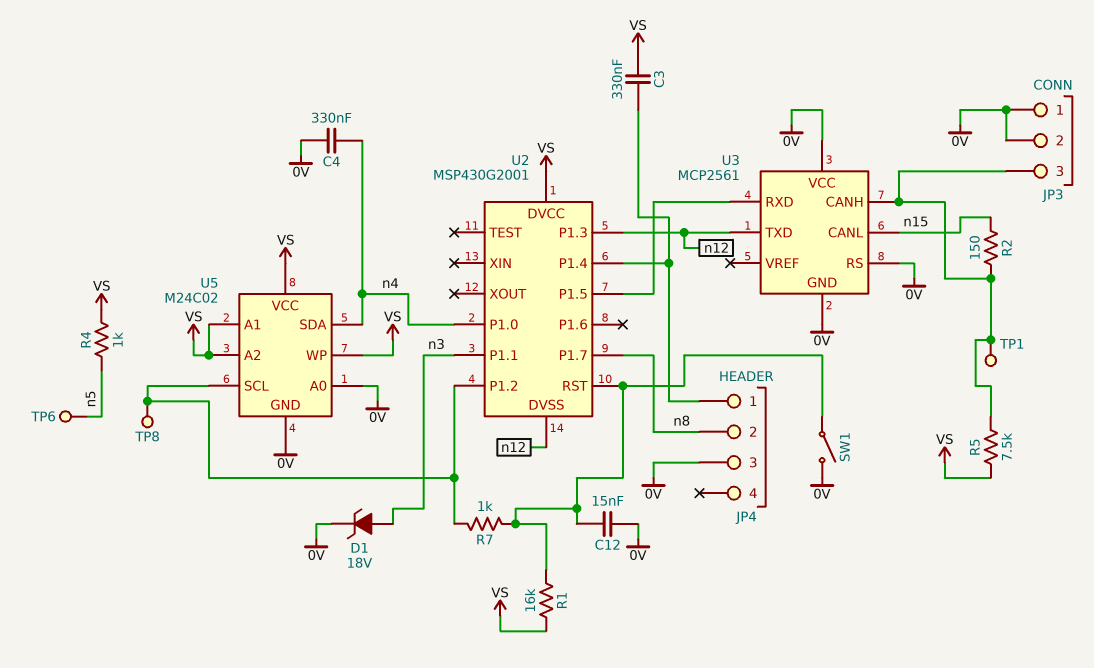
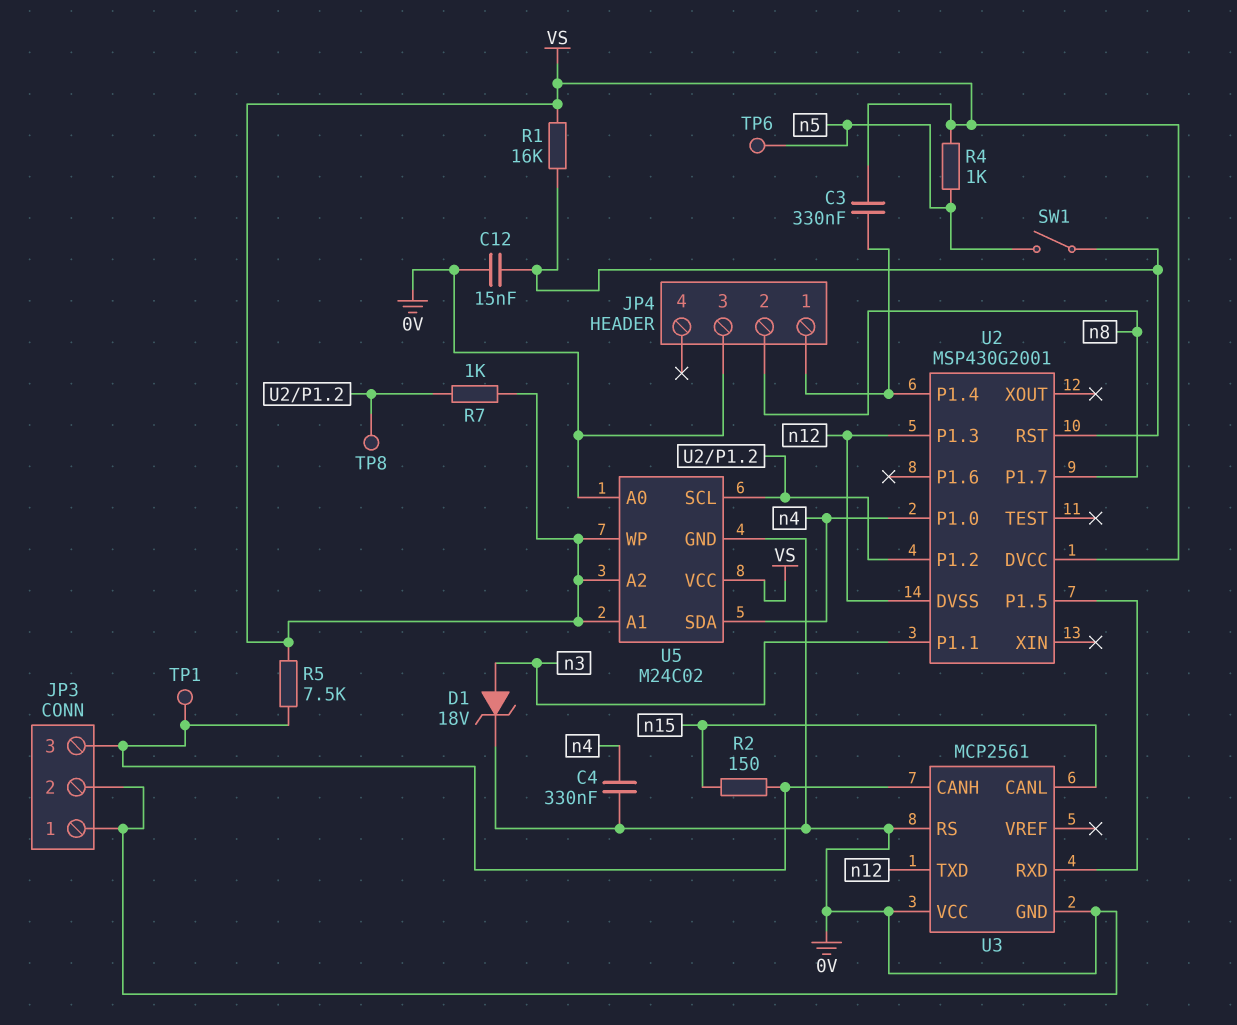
R7: 1k (U2/P1.2, U2/RST) -> 1k (U2/P1.2, VS)
SW1: switch (0V, U2/RST) -> switch (U2/RST, n5)

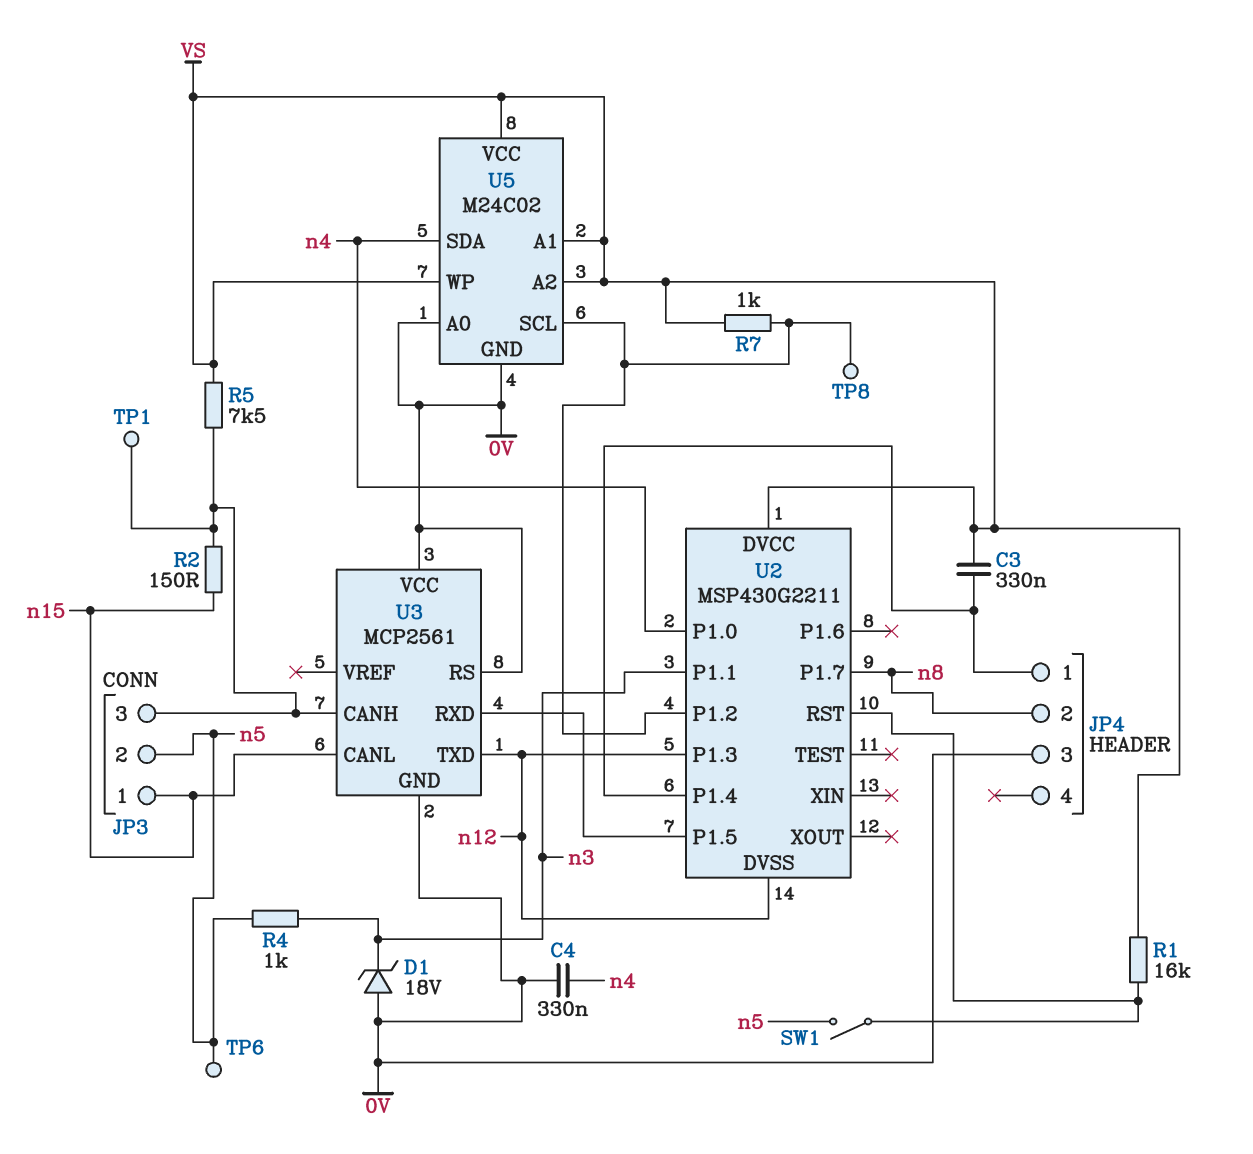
C12: 15nF (0V, U2/RST) -> none
D1: zener 18V (A n3, K 0V) -> zener 18V (A 0V, K n3)
JP3 pin 1: 0V -> n15
JP3 pin 2: 0V -> n5
R4: 1k (VS, n5) -> 1k (n3, n5)
U2: MSP430G2001 -> MSP430G2211

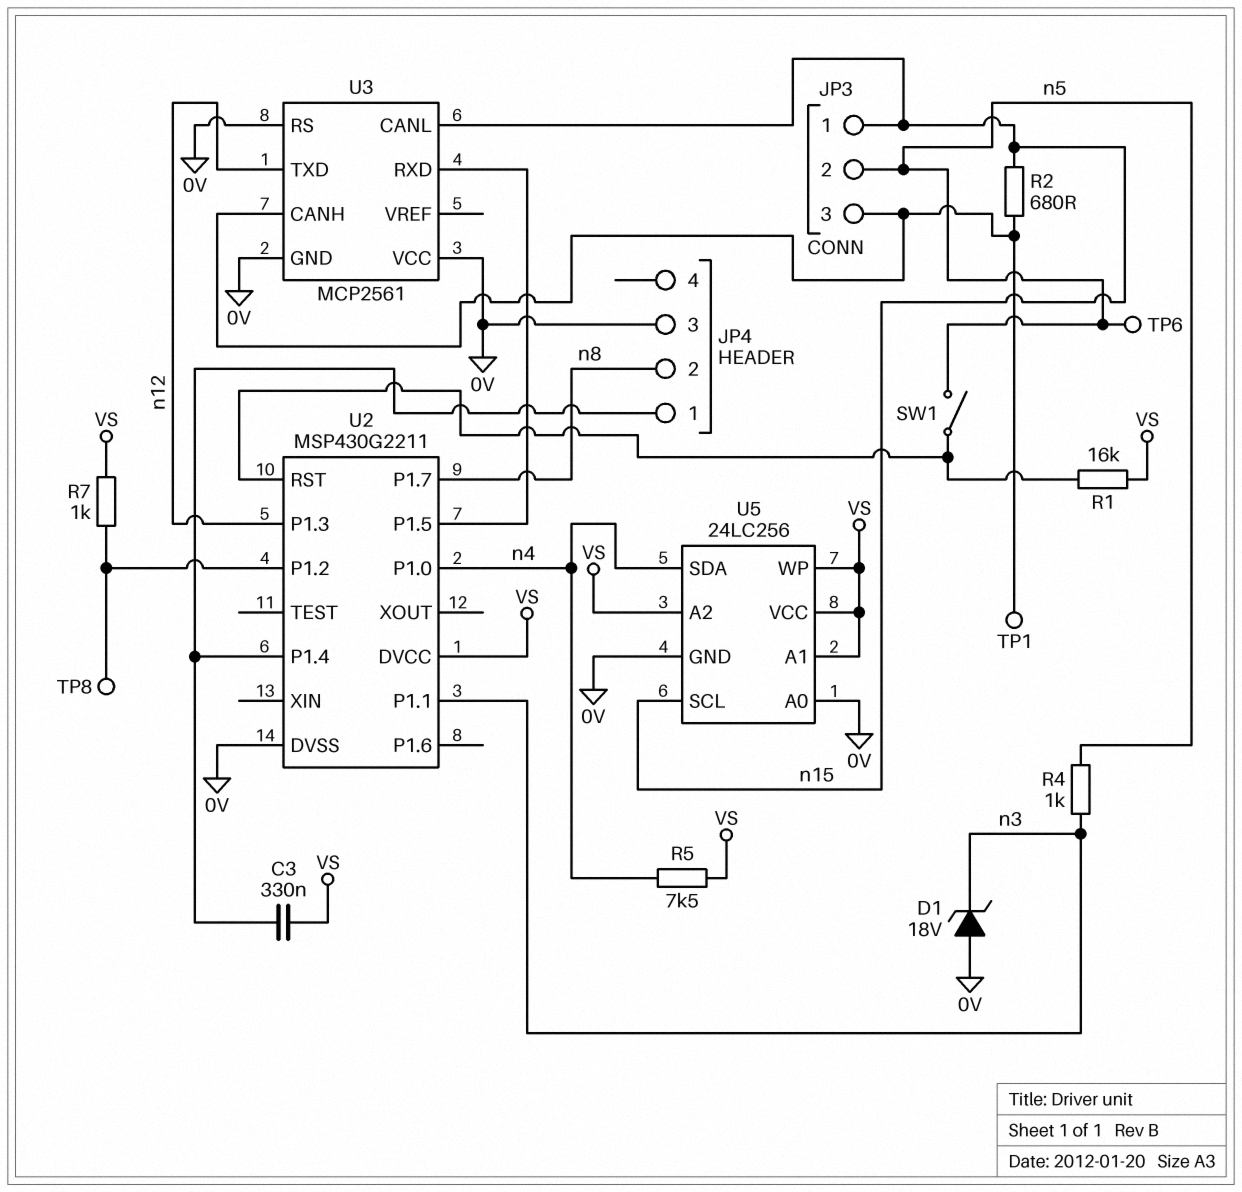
C4: 330nF (0V, n4) -> none
R2: 150 (JP3/3, n15) -> 680 (JP3/3, n15)
R5: 7.5k (JP3/3, VS) -> 7.5k (VS, n4)
U2 pin DVSS: n12 -> 0V
U5: M24C02 -> 24LC256
U5 pin SCL: U2/P1.2 -> n15

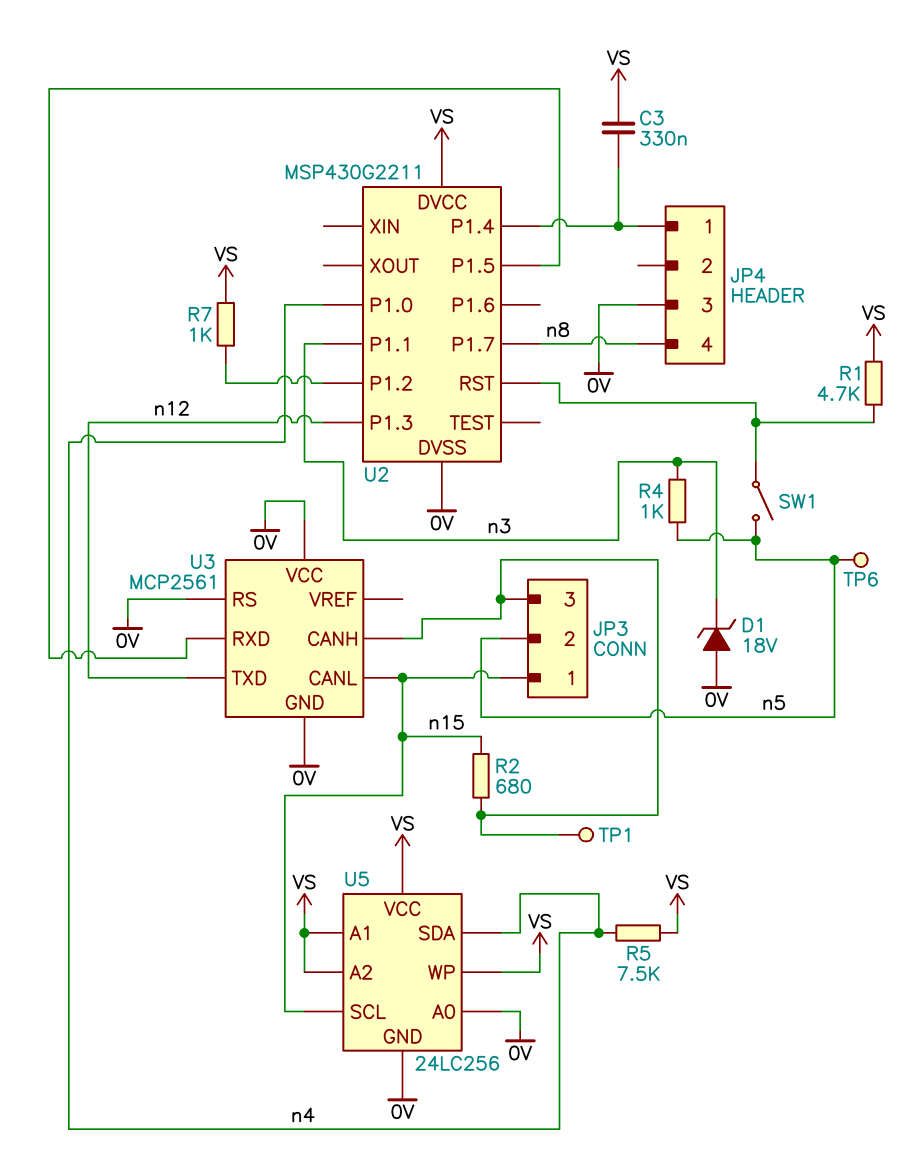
JP4 pin 2: n8 -> none
JP4 pin 4: none -> n8
R1: 16k (U2/RST, VS) -> 4.7k (U2/RST, VS)
TP8: test point (U2/P1.2) -> none

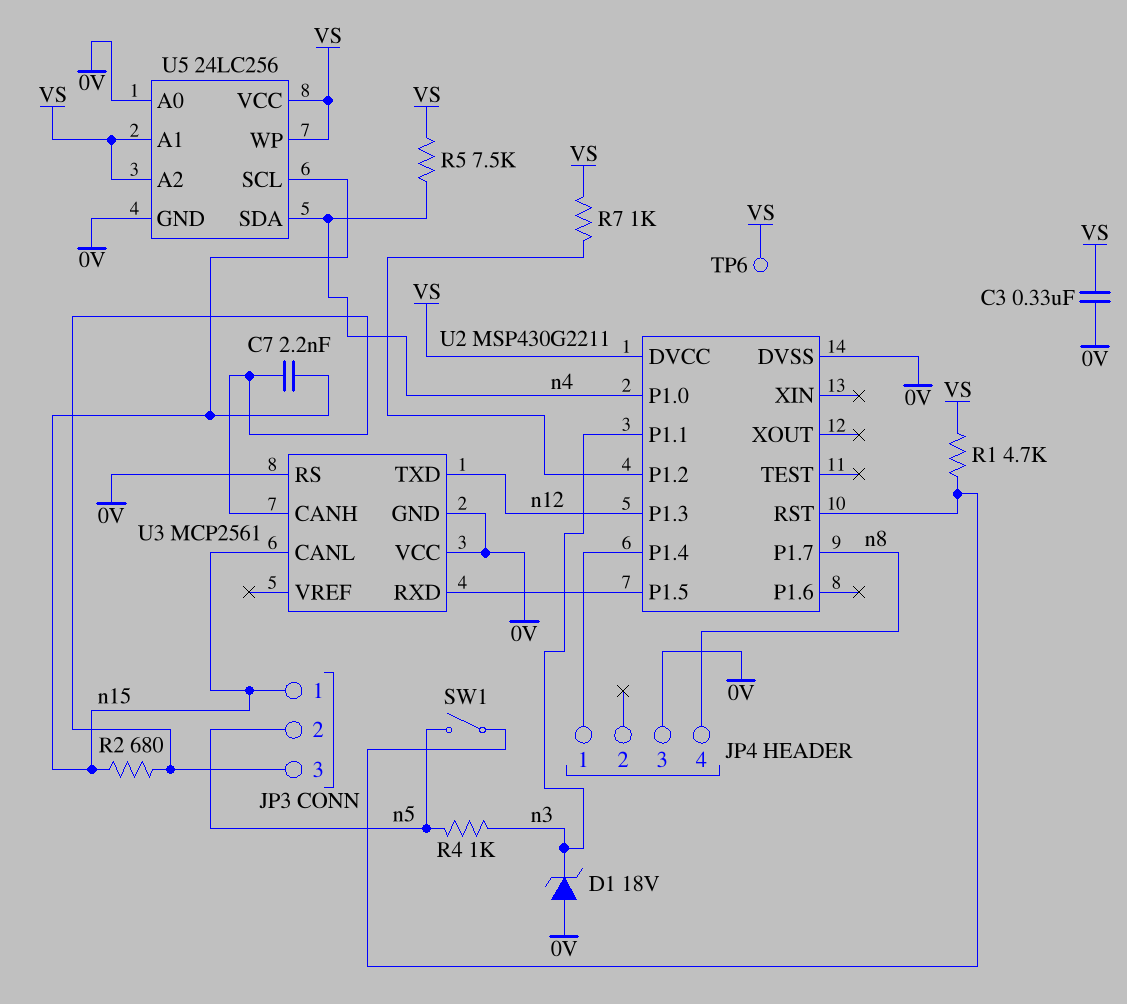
C3: 330nF (JP4/1, VS) -> 330nF (0V, VS)
C7: none -> 2.2nF (JP3/3, n15)
TP1: test point (JP3/3) -> none
TP6: test point (n5) -> test point (VS)

